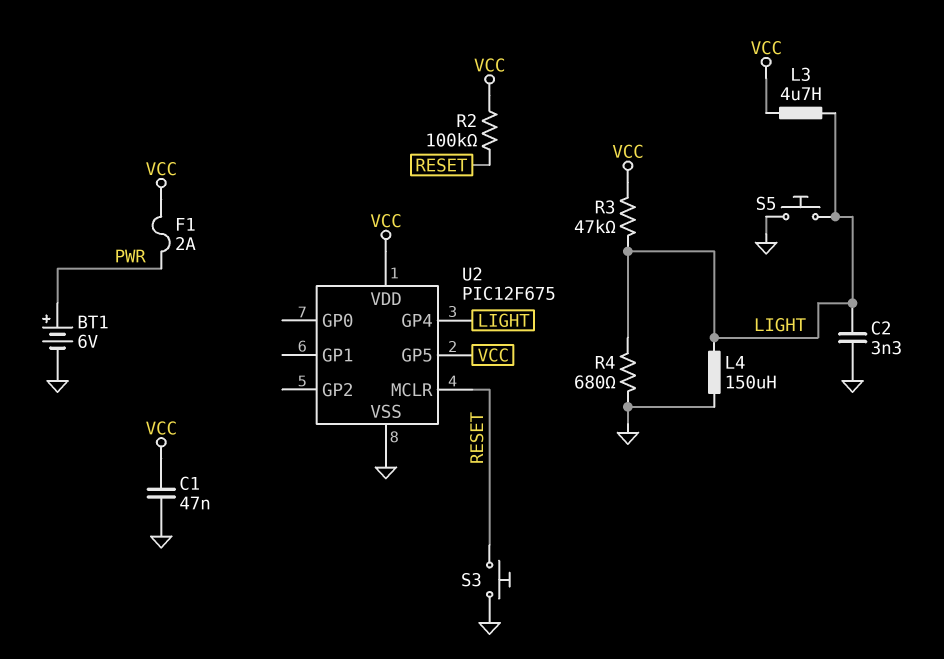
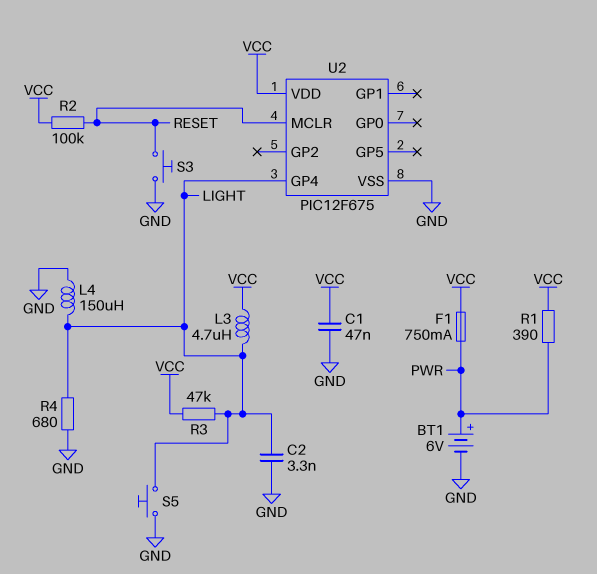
F1: 2A (PWR, VCC) -> 750mA (PWR, VCC)
R1: none -> 390 (PWR, VCC)
U2 pin GP5: VCC -> none

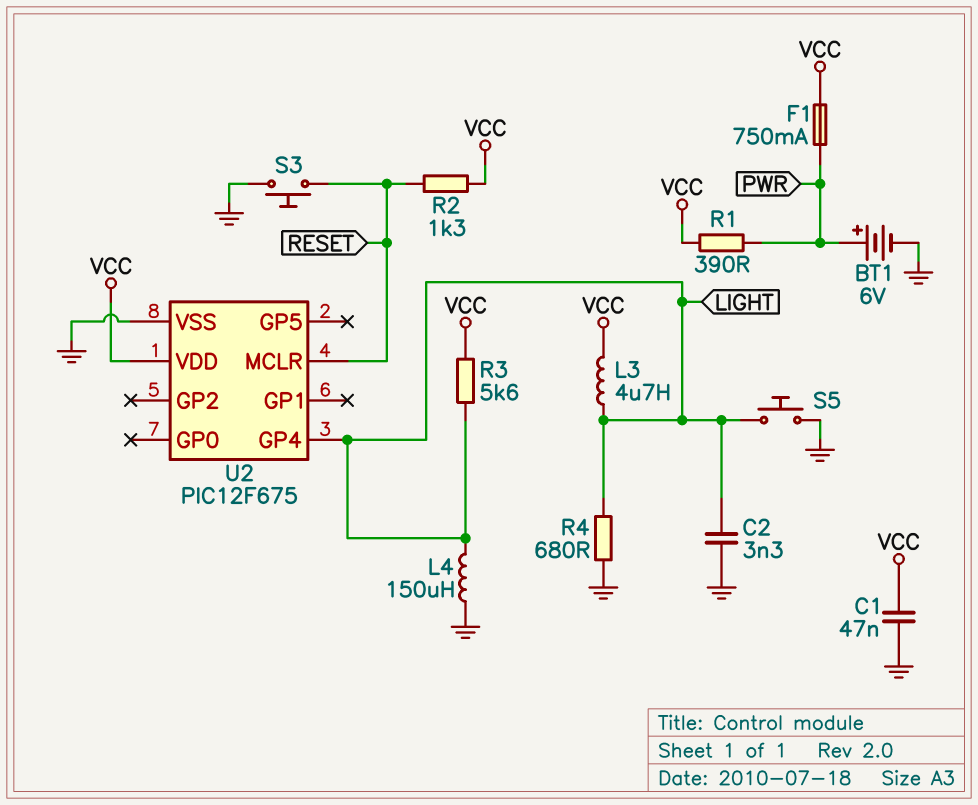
R2: 100k (RESET, VCC) -> 1.3k (RESET, VCC)
R3: 47k (LIGHT, VCC) -> 5.6k (LIGHT, VCC)

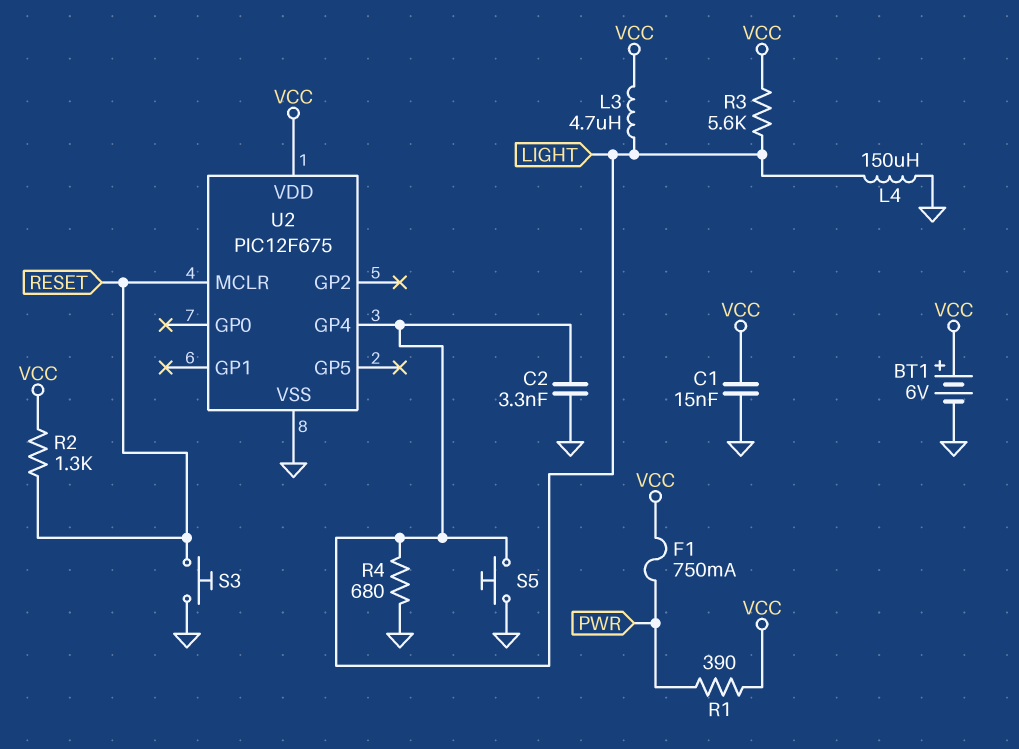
BT1: 6V (plus PWR, minus GND) -> 6V (plus VCC, minus GND)
C1: 47nF (GND, VCC) -> 15nF (GND, VCC)

